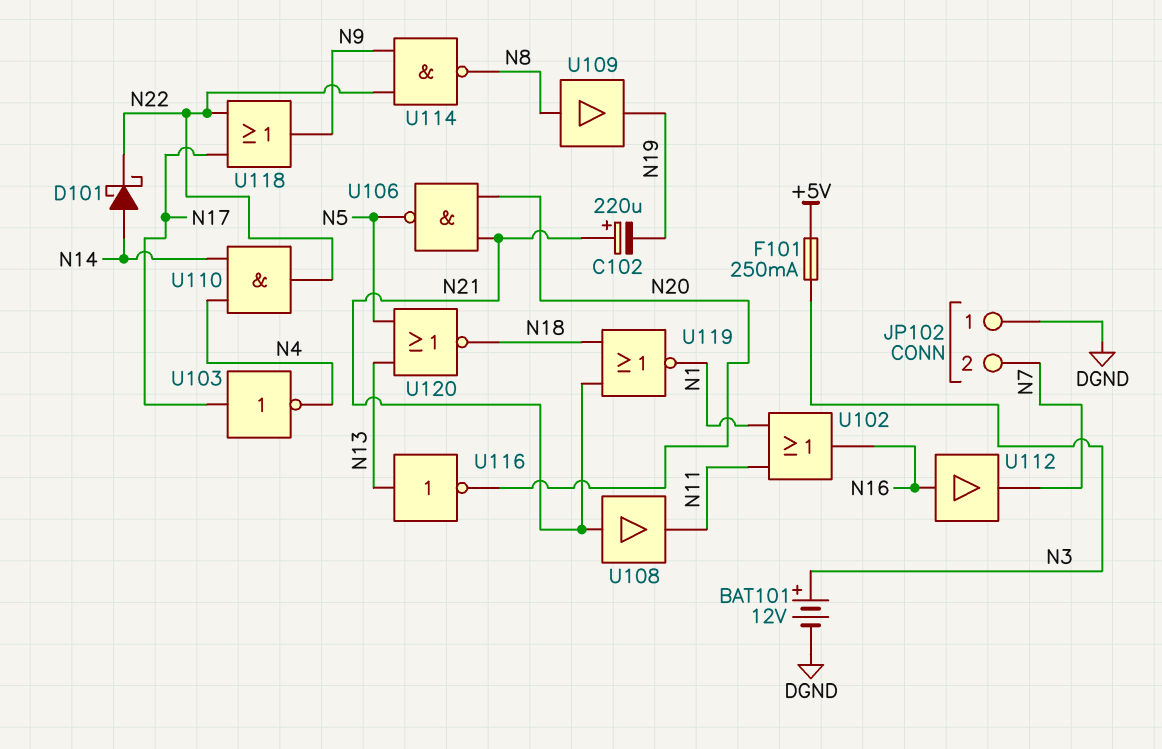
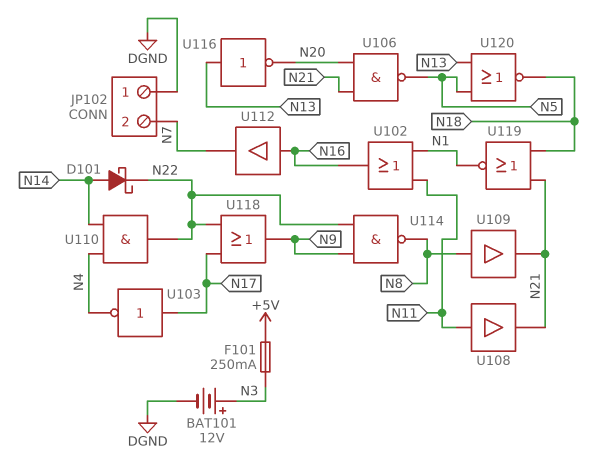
C102: 220uF (plus N21, minus N19) -> none
U108: buffer (in N21, out N11) -> buffer (in N11, out N21)
U109: buffer (in N8, out N19) -> buffer (in N8, out N21)

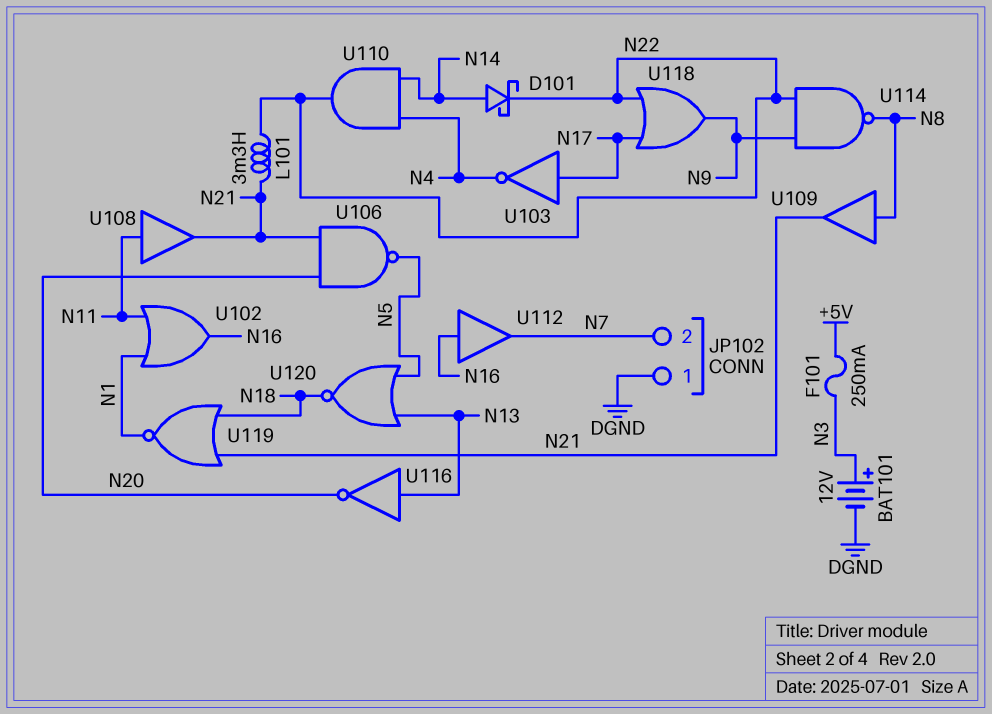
L101: none -> 3.3mH (N21, N22)

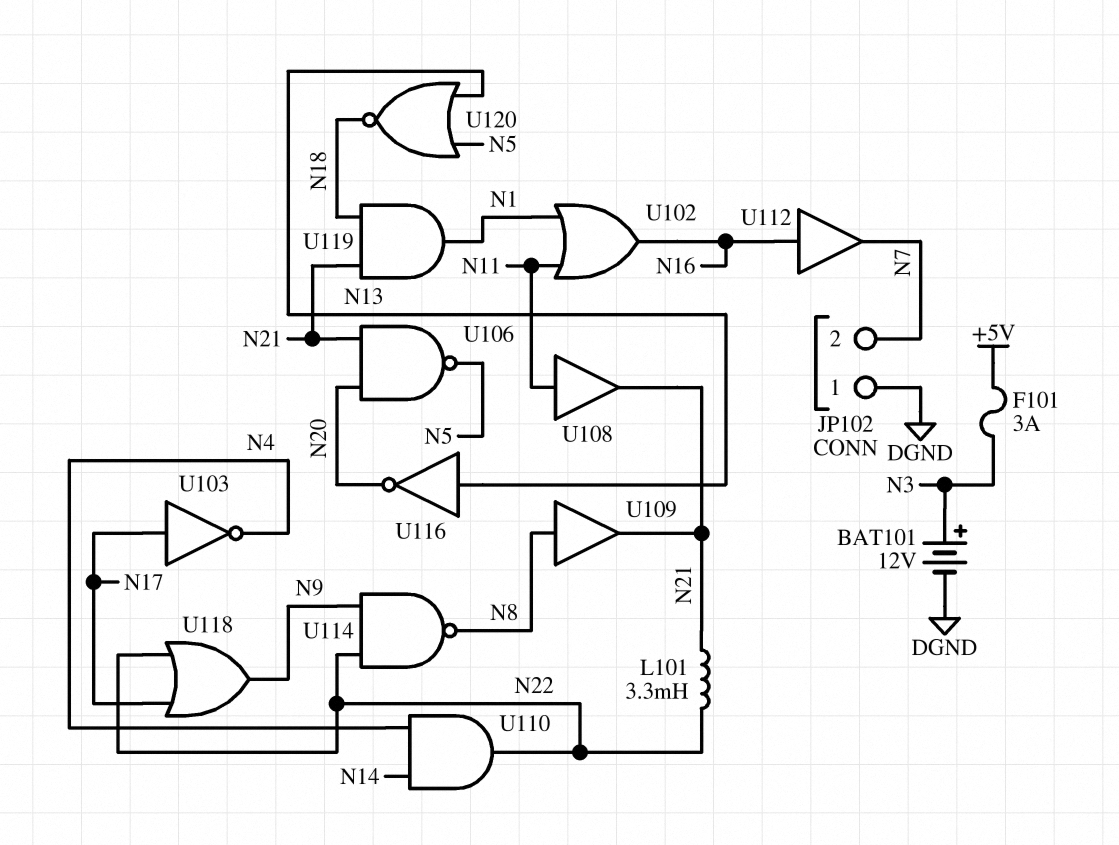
D101: schottky (A N14, K N22) -> none
F101: 250mA (+5V, N3) -> 3A (+5V, N3)
U119: NOR (in N18, in N21, out N1) -> AND (in N18, in N21, out N1)

